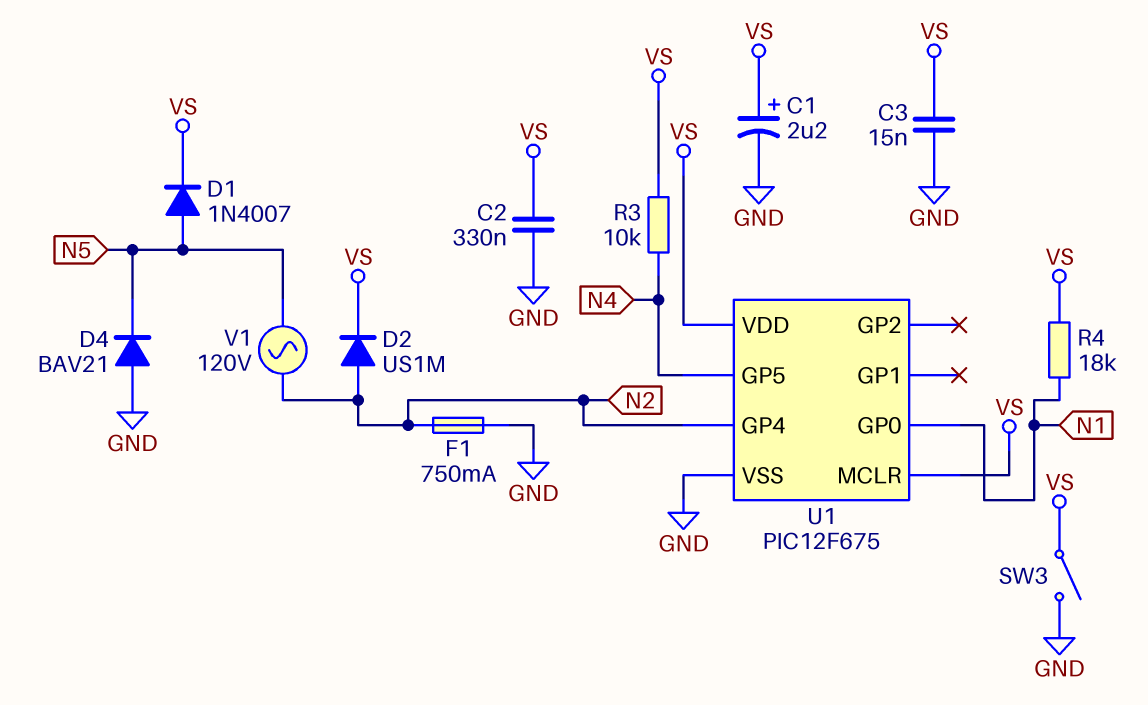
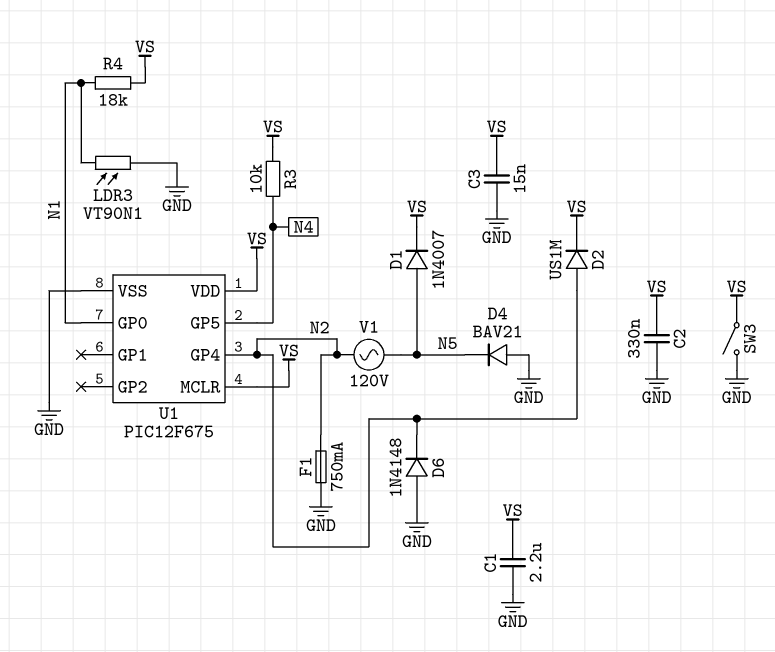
C1: 2.2uF (plus VS, minus GND) -> 2.2uF (GND, VS)
D6: none -> diode 1N4148 (A GND, K N2)
LDR3: none -> VT90N1 (GND, N1)

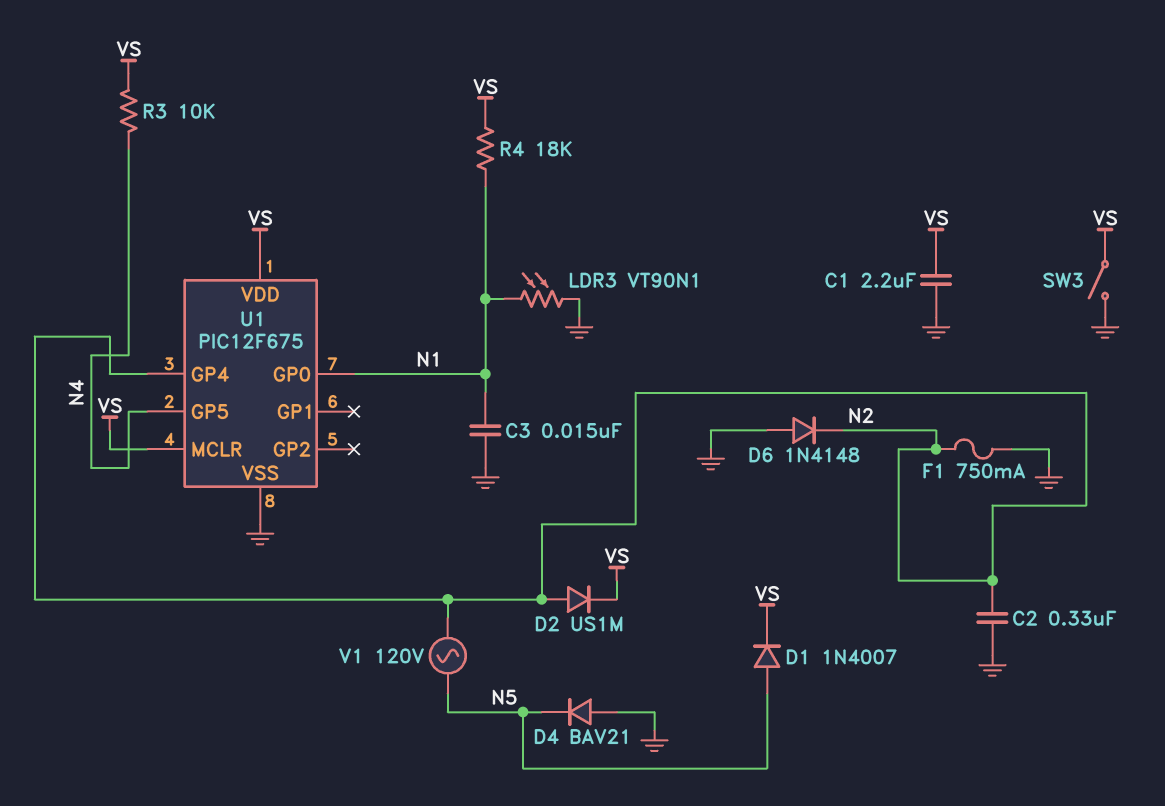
C2: 330nF (GND, VS) -> 330nF (GND, N2)
C3: 15nF (GND, VS) -> 15nF (GND, N1)

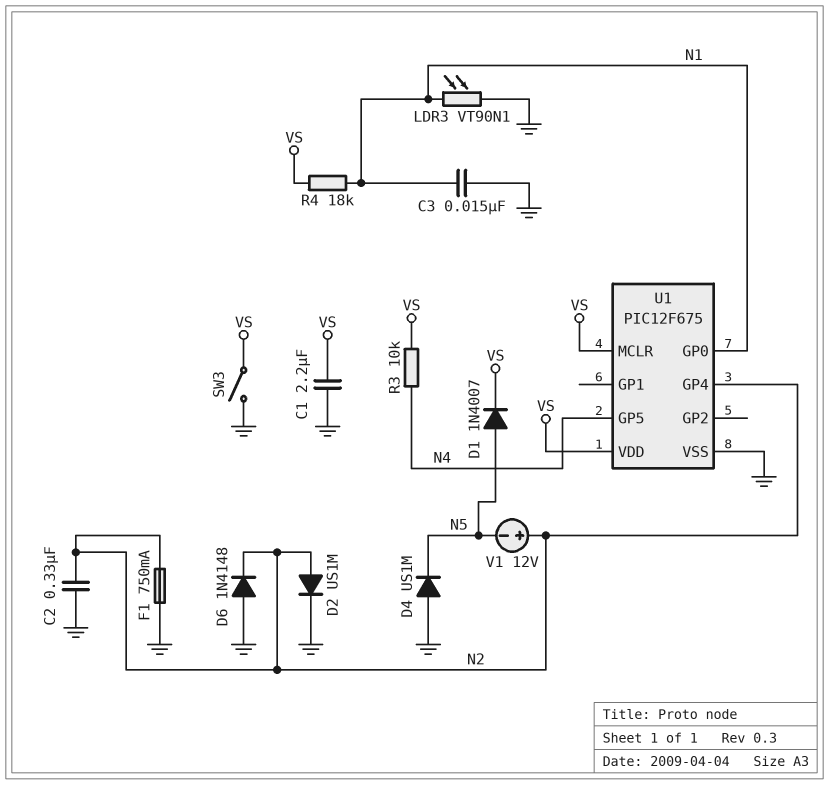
D2: diode US1M (A N2, K VS) -> diode US1M (A N2, K GND)
D4: diode BAV21 (A GND, K N5) -> diode US1M (A GND, K N5)
V1: AC 120V (N2, N5) -> 12V (plus N2, minus N5)

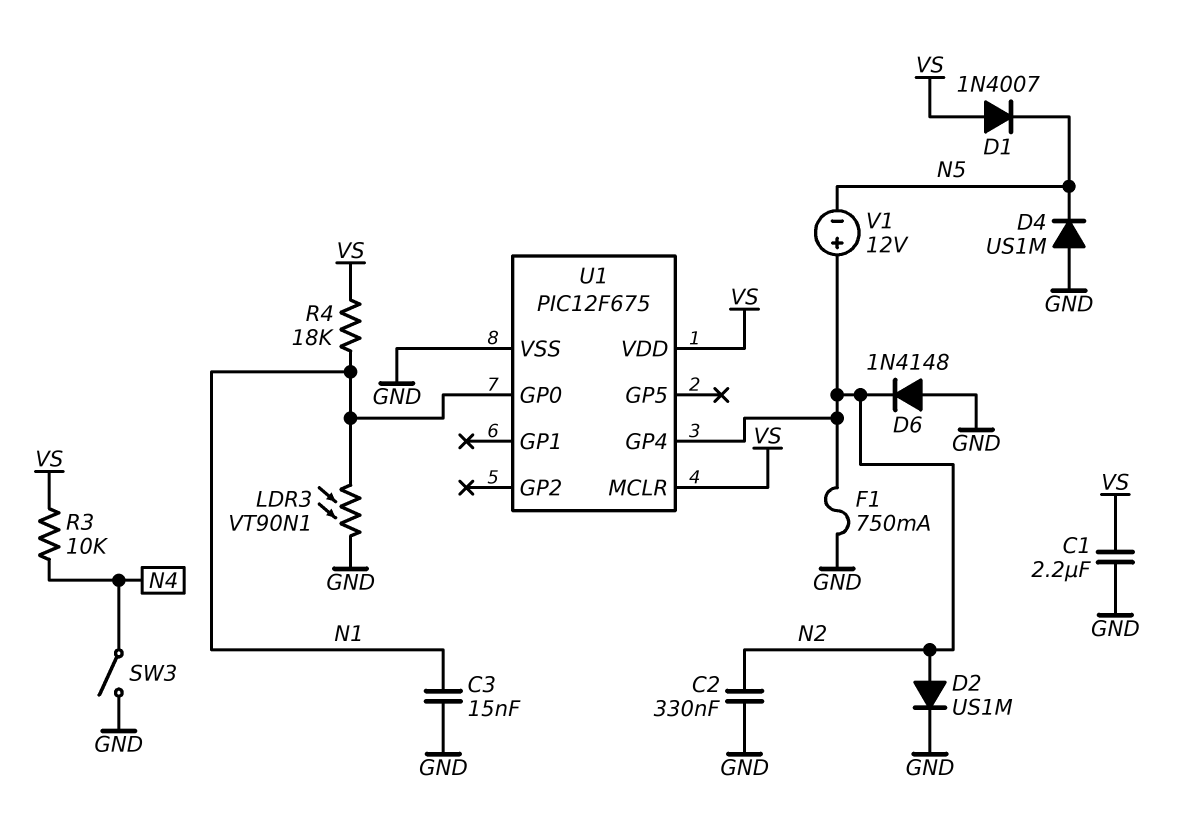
D1: diode 1N4007 (A N5, K VS) -> diode 1N4007 (A VS, K N5)
SW3: switch (GND, VS) -> switch (GND, N4)
U1 pin GP5: N4 -> none

